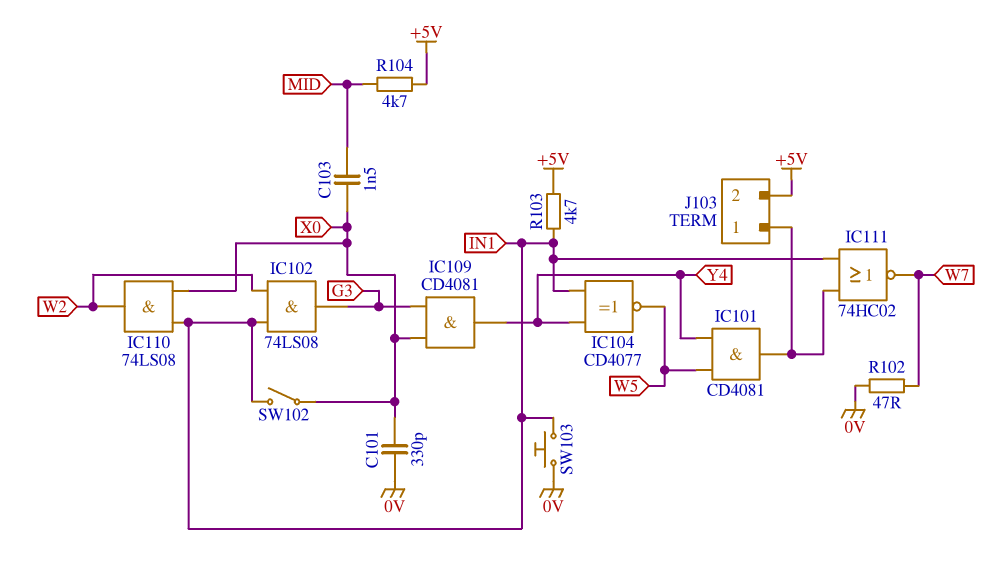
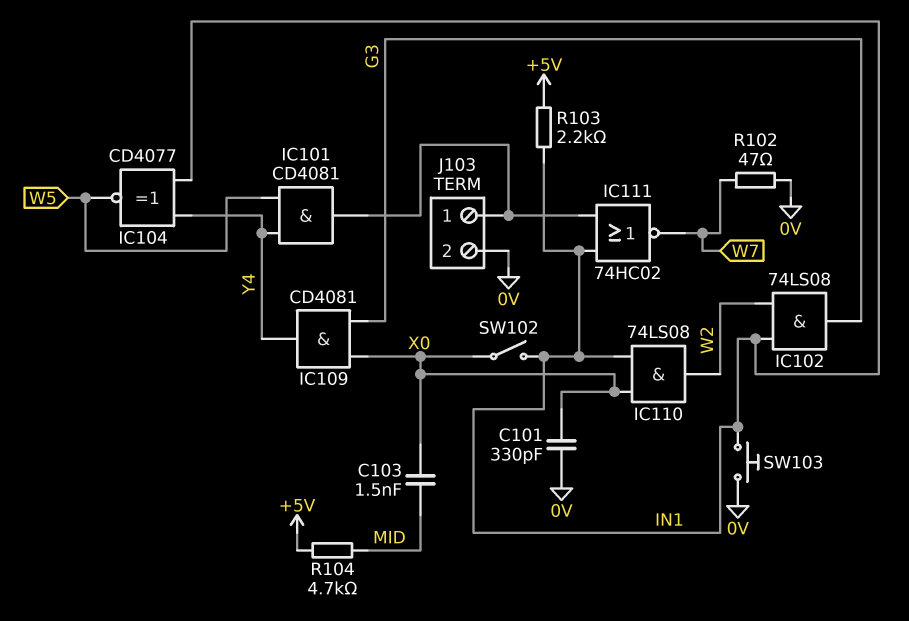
J103 pin 2: +5V -> 0V
R103: 4.7k (+5V, IN1) -> 2.2k (+5V, IN1)

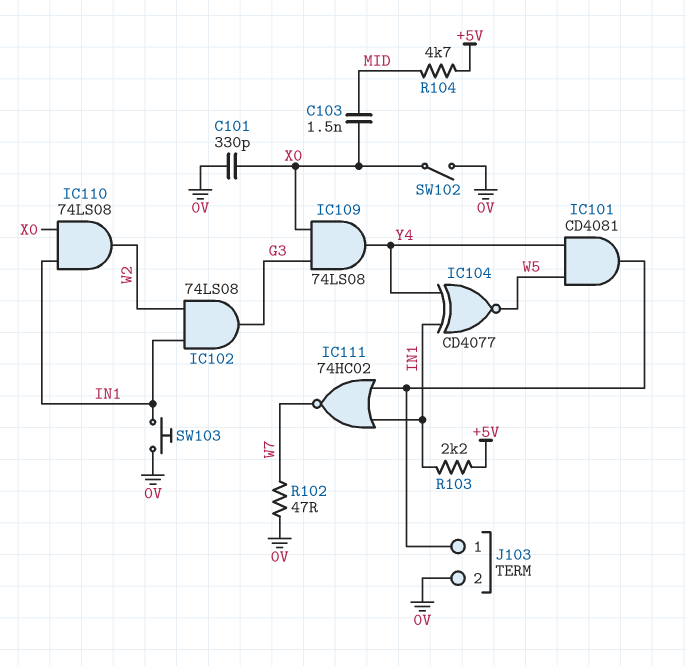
IC109: AND CD4081 (in G3, in X0, out Y4) -> AND 74LS08 (in G3, in X0, out Y4)
SW102: switch (IN1, X0) -> switch (0V, X0)

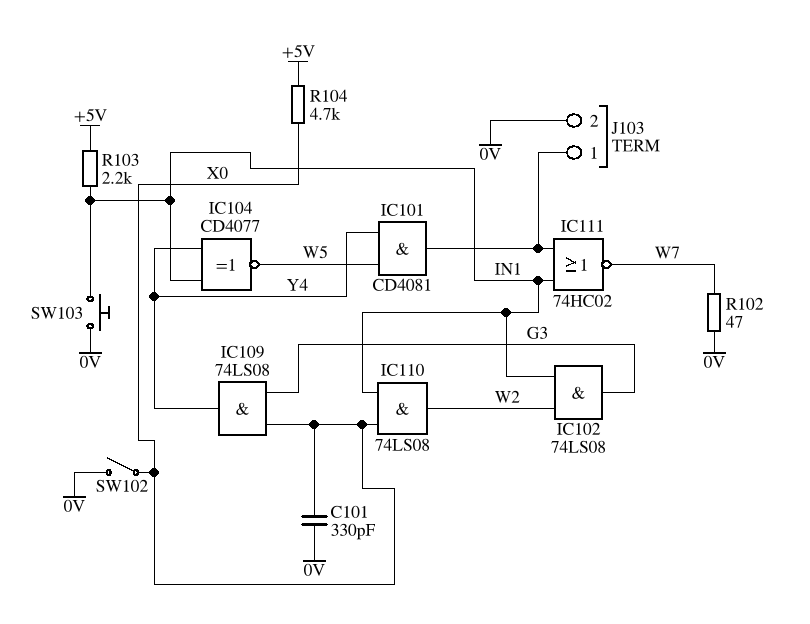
C103: 1.5nF (MID, X0) -> none
R104: 4.7k (+5V, MID) -> 4.7k (+5V, X0)

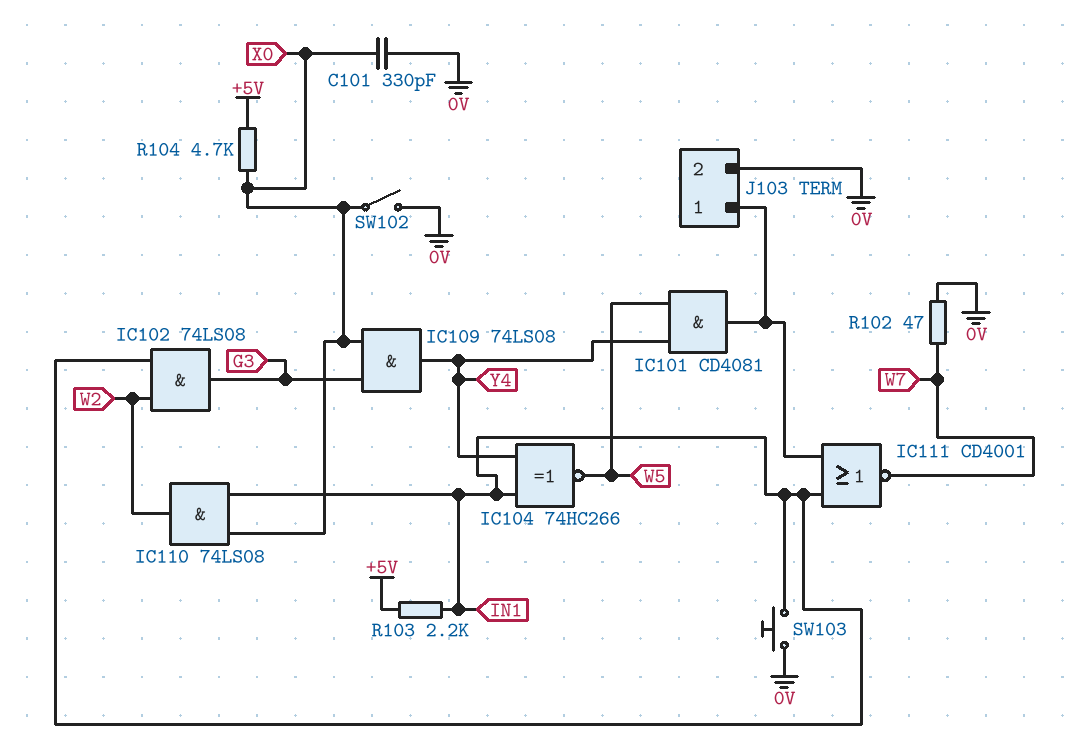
IC104: XNOR CD4077 (in IN1, in Y4, out W5) -> XNOR 74HC266 (in IN1, in Y4, out W5)
IC111: NOR 74HC02 (in IN1, in J103/1, out W7) -> NOR CD4001 (in IN1, in J103/1, out W7)

